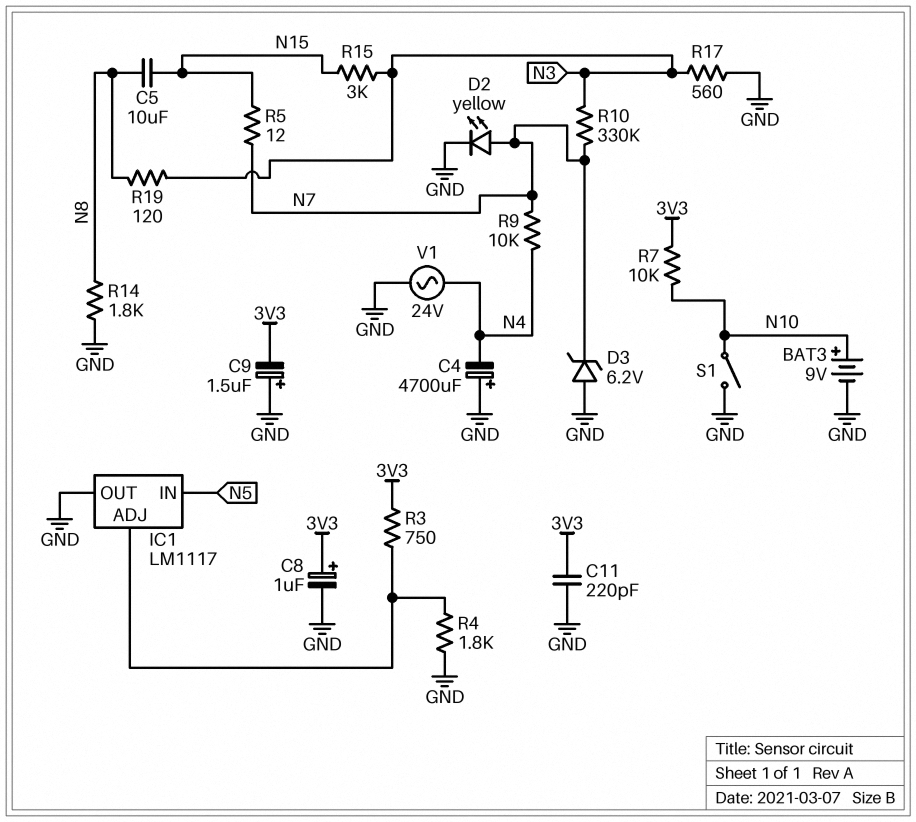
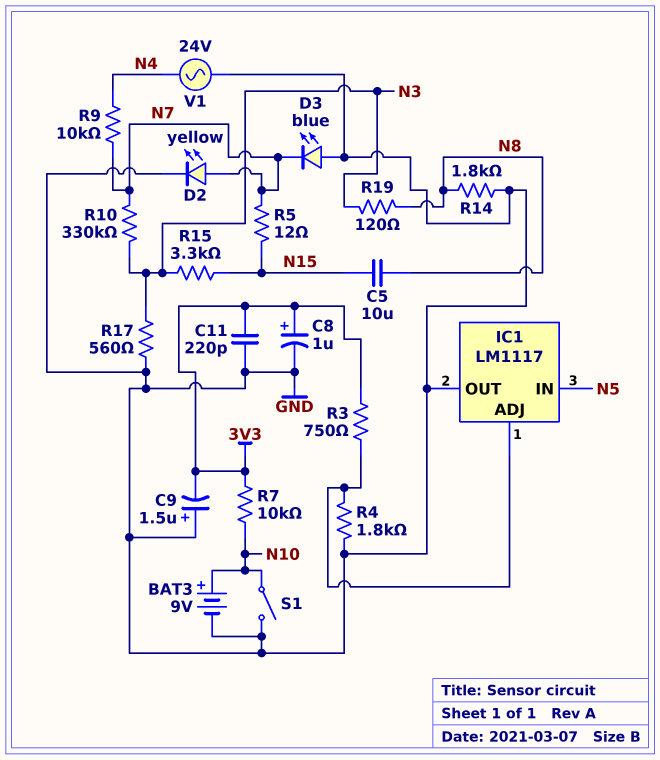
C4: 4700uF (plus GND, minus N4) -> none
D3: zener 6.2V (A GND, K N7) -> LED blue (A GND, K N7)
R15: 3k (N3, N15) -> 3.3k (N3, N15)

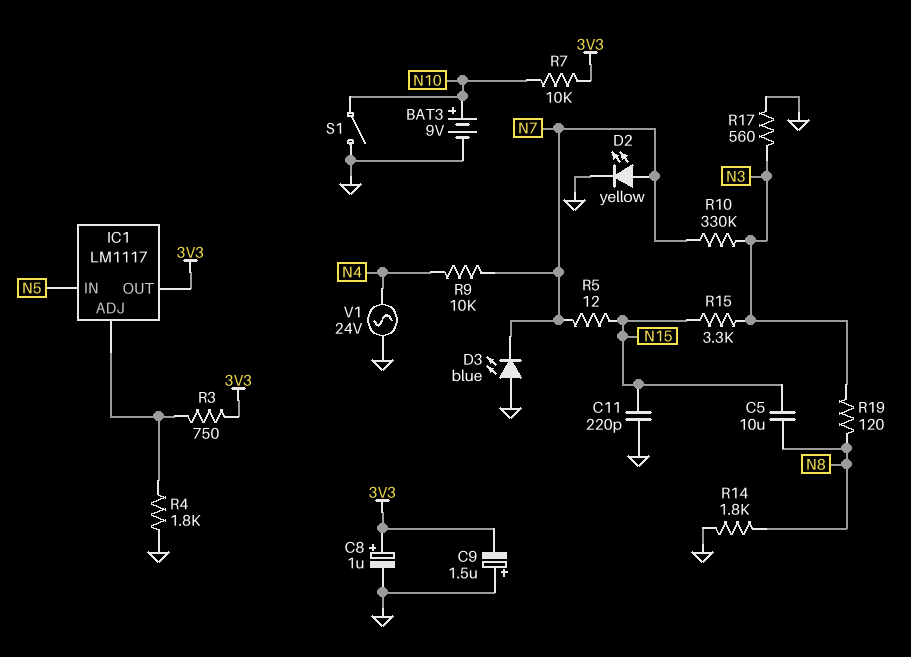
C11: 220pF (3V3, GND) -> 220pF (GND, N15)
IC1 pin OUT: GND -> 3V3

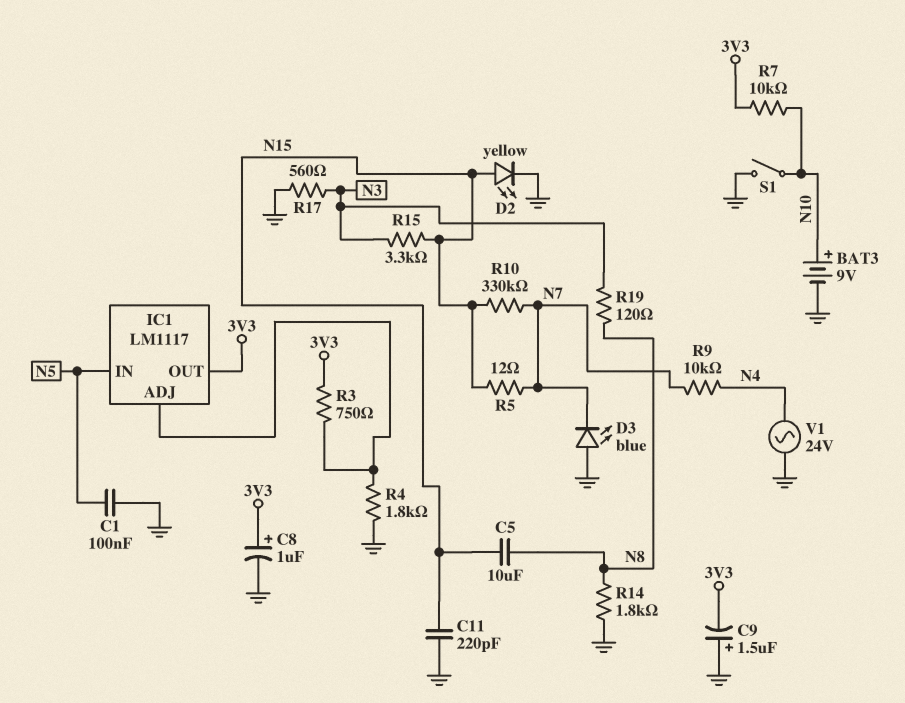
C1: none -> 100nF (GND, N5)
D2: LED yellow (A N7, K GND) -> LED yellow (A N15, K GND)
R10: 330k (N3, N7) -> 330k (N7, N15)

